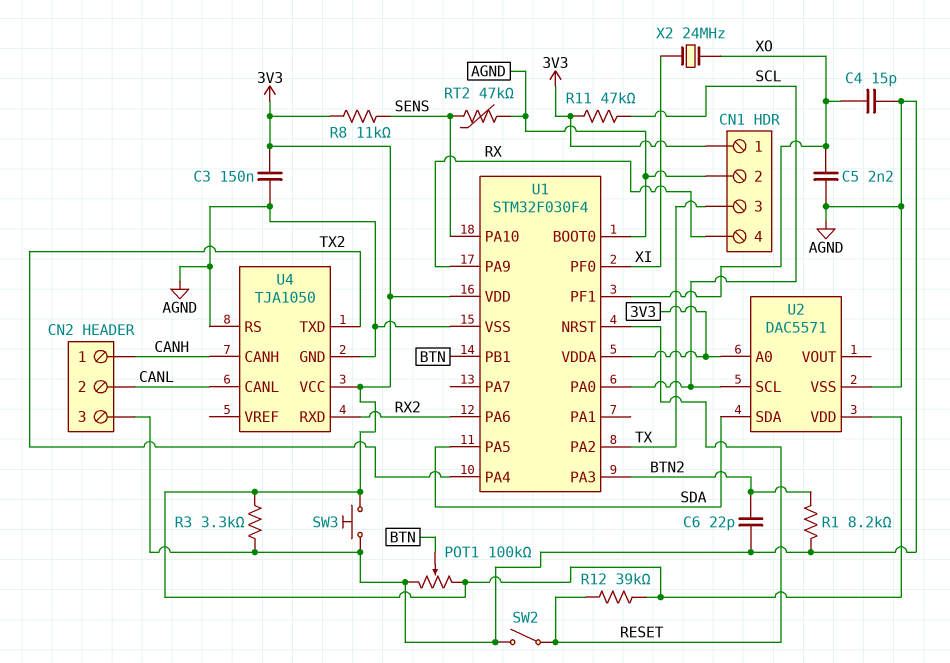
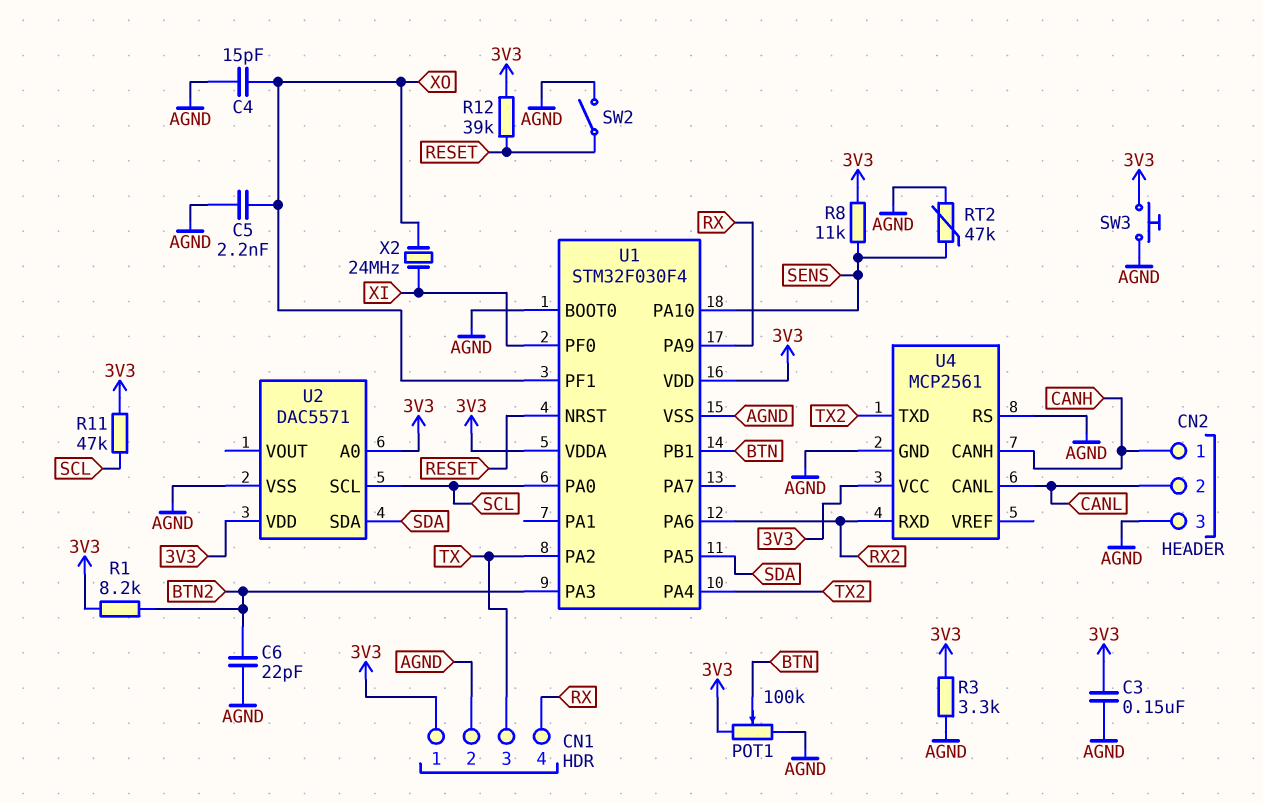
R1: 8.2k (AGND, BTN2) -> 8.2k (3V3, BTN2)
U4: TJA1050 -> MCP2561

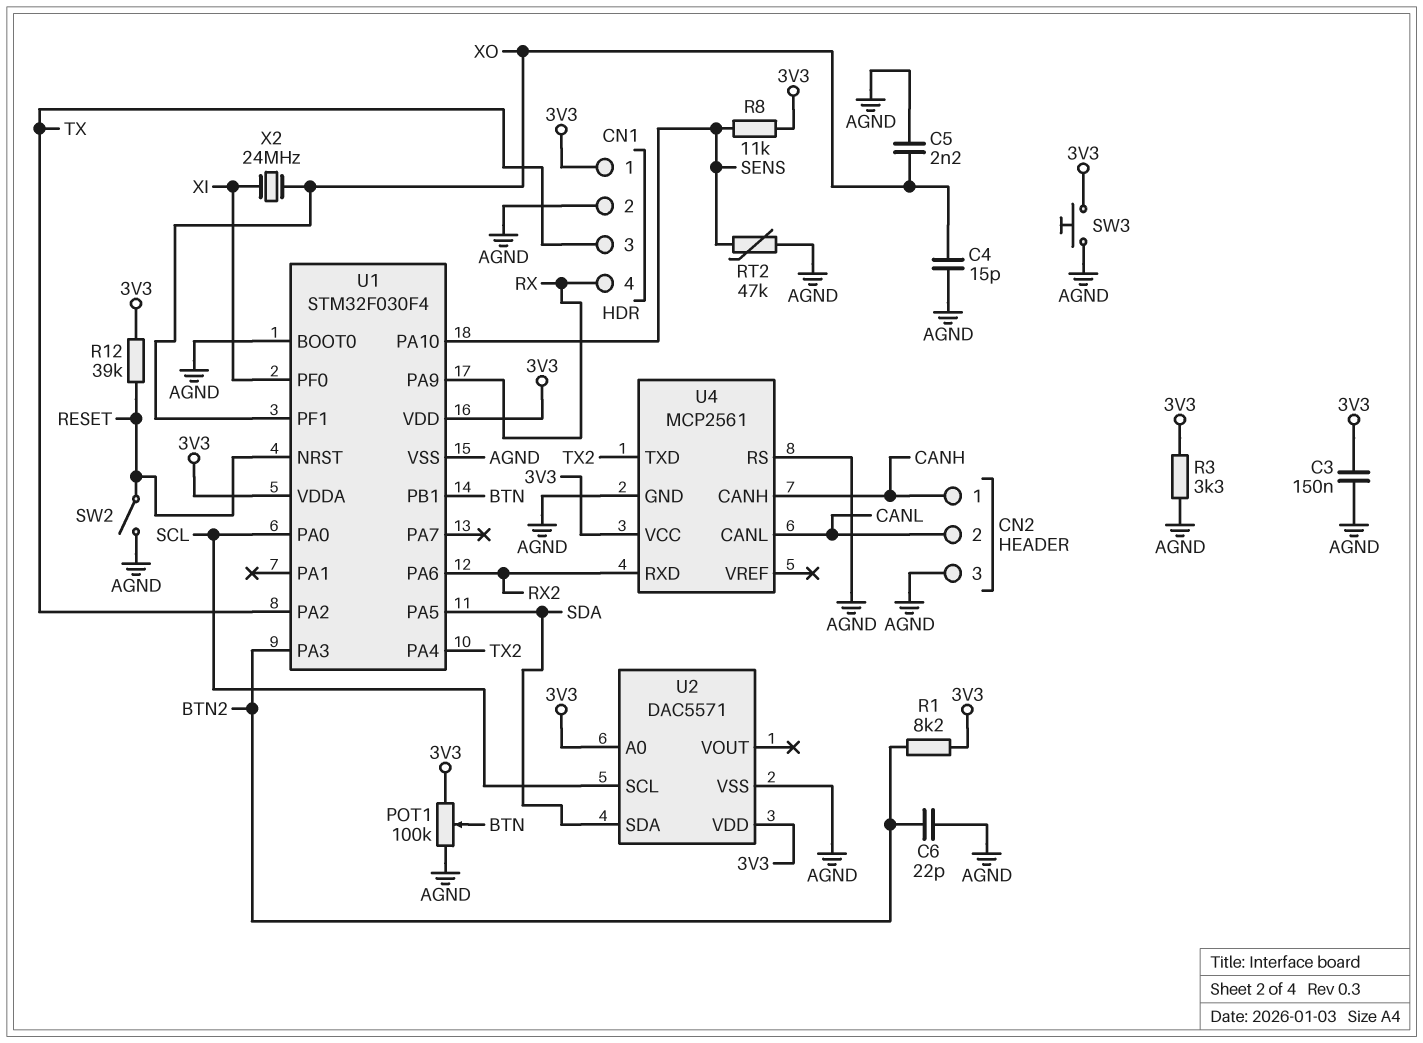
R11: 47k (3V3, SCL) -> none

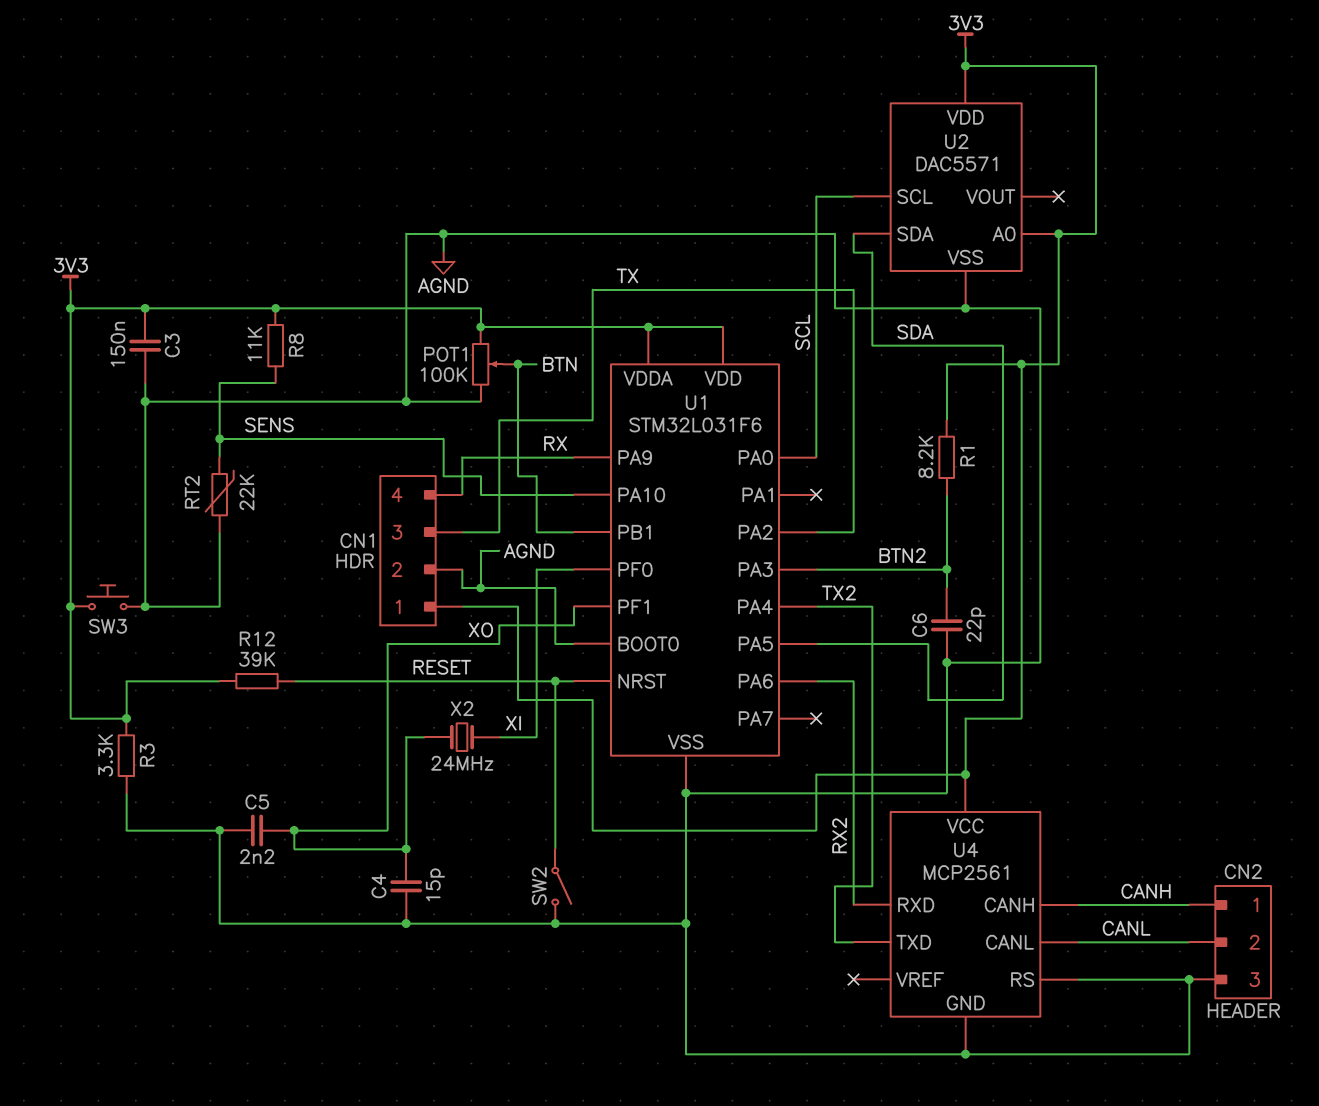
RT2: 47k (AGND, SENS) -> 22k (AGND, SENS)
U1: STM32F030F4 -> STM32L031F6

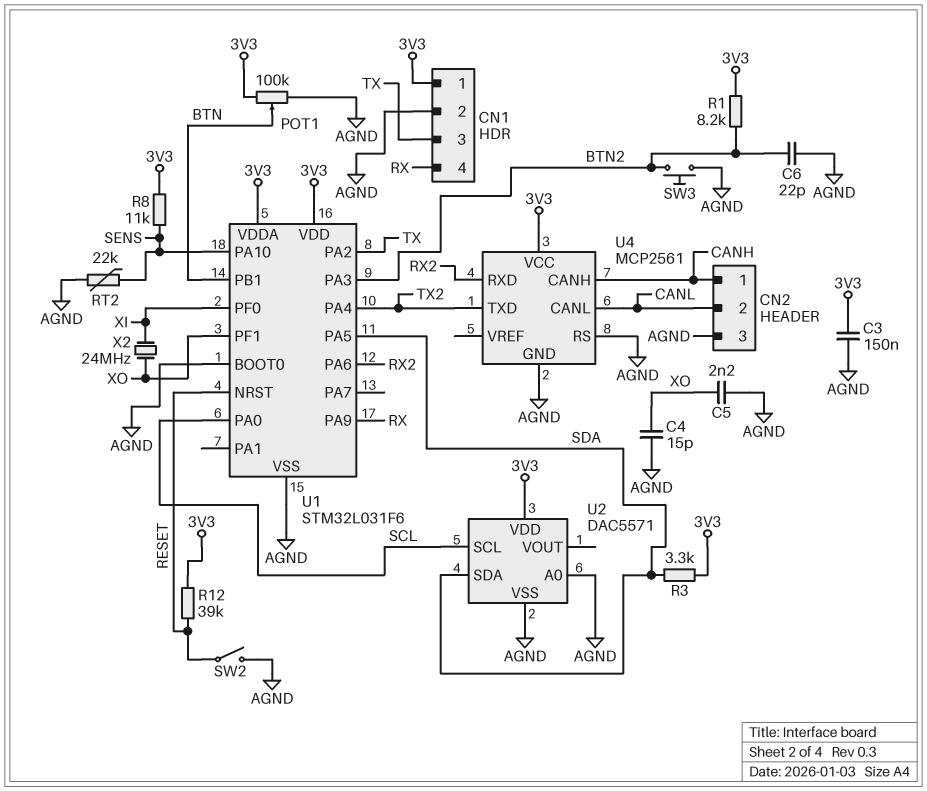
R3: 3.3k (3V3, AGND) -> 3.3k (3V3, SDA)
SW3: button (3V3, AGND) -> button (AGND, BTN2)
U2 pin A0: 3V3 -> AGND

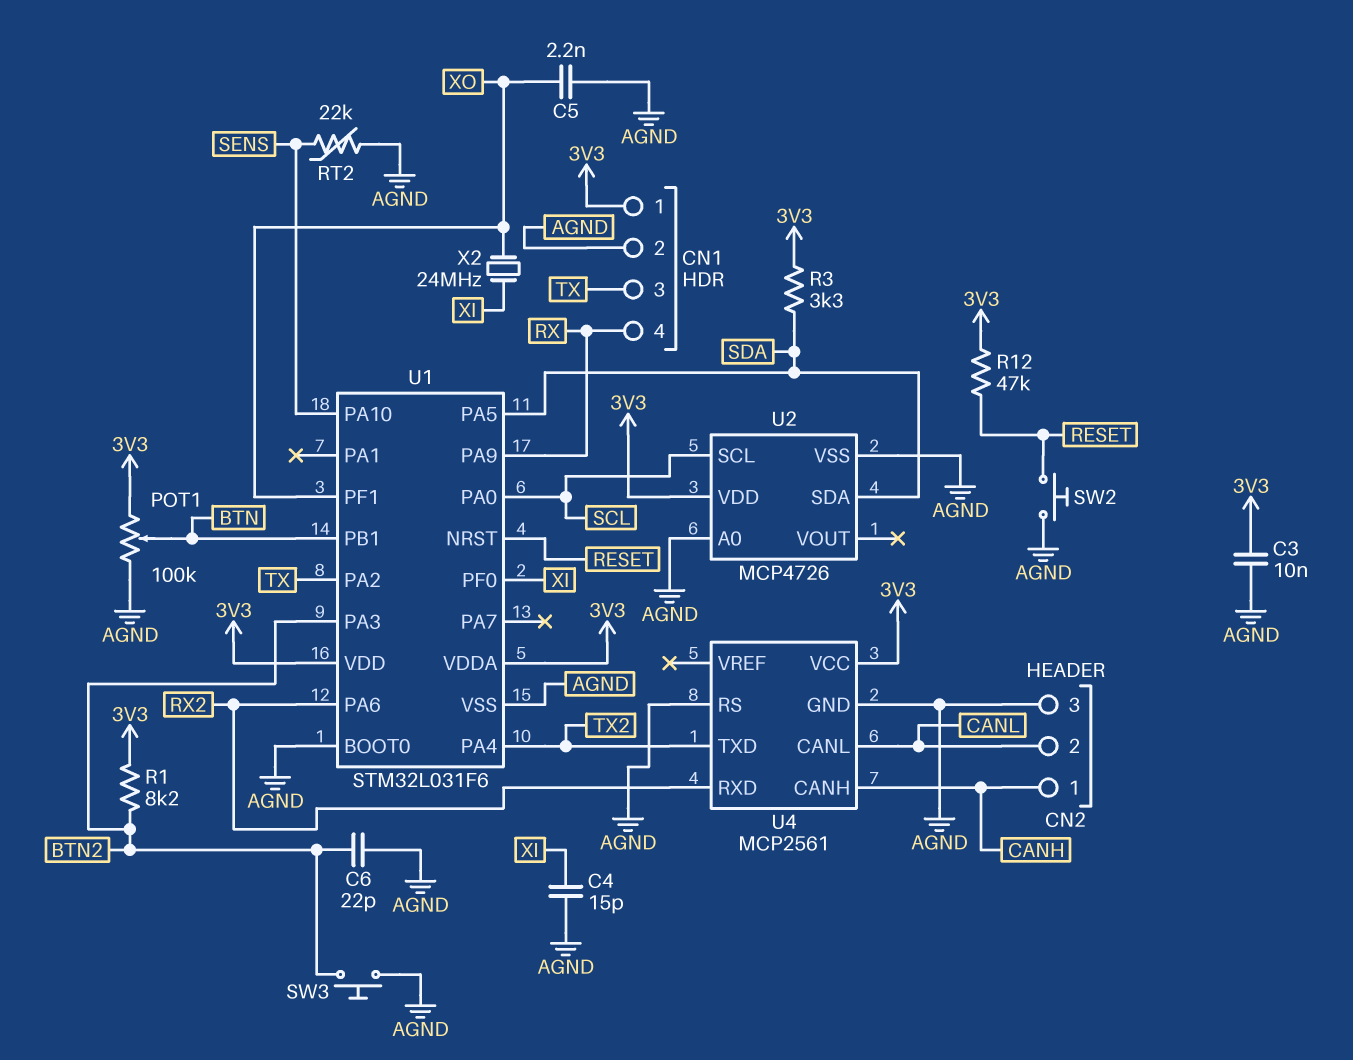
C3: 150nF (3V3, AGND) -> 10nF (3V3, AGND)
C4: 15pF (AGND, XO) -> 15pF (AGND, XI)
R8: 11k (3V3, SENS) -> none
R12: 39k (3V3, RESET) -> 47k (3V3, RESET)
SW2: switch (AGND, RESET) -> button (AGND, RESET)
U2: DAC5571 -> MCP4726

